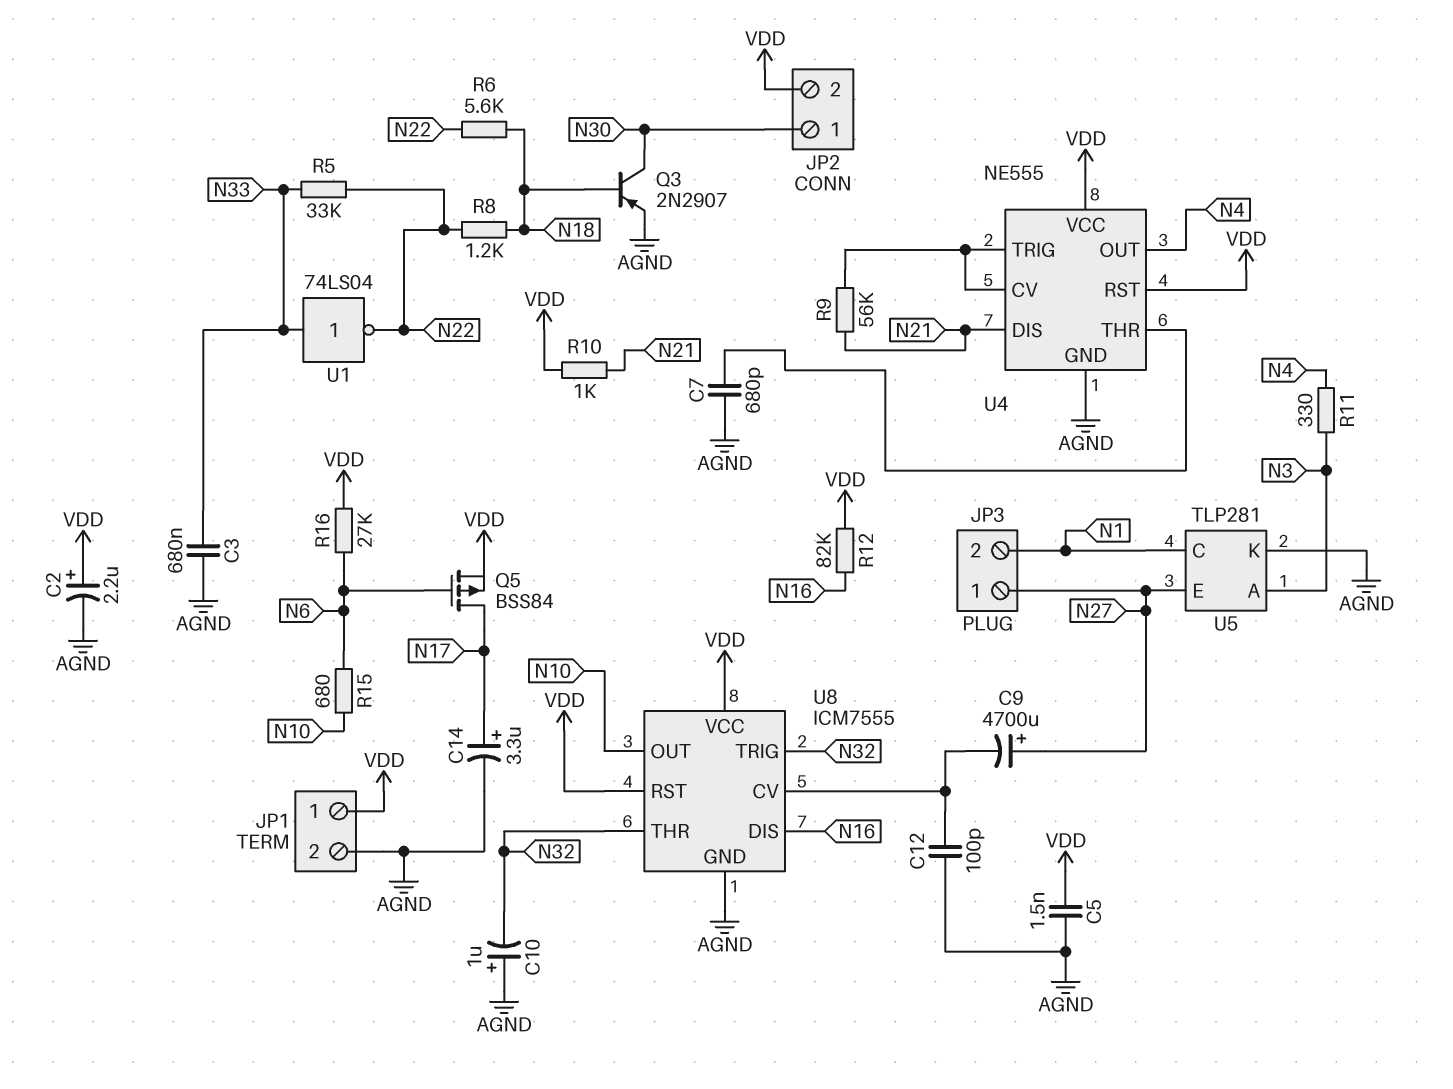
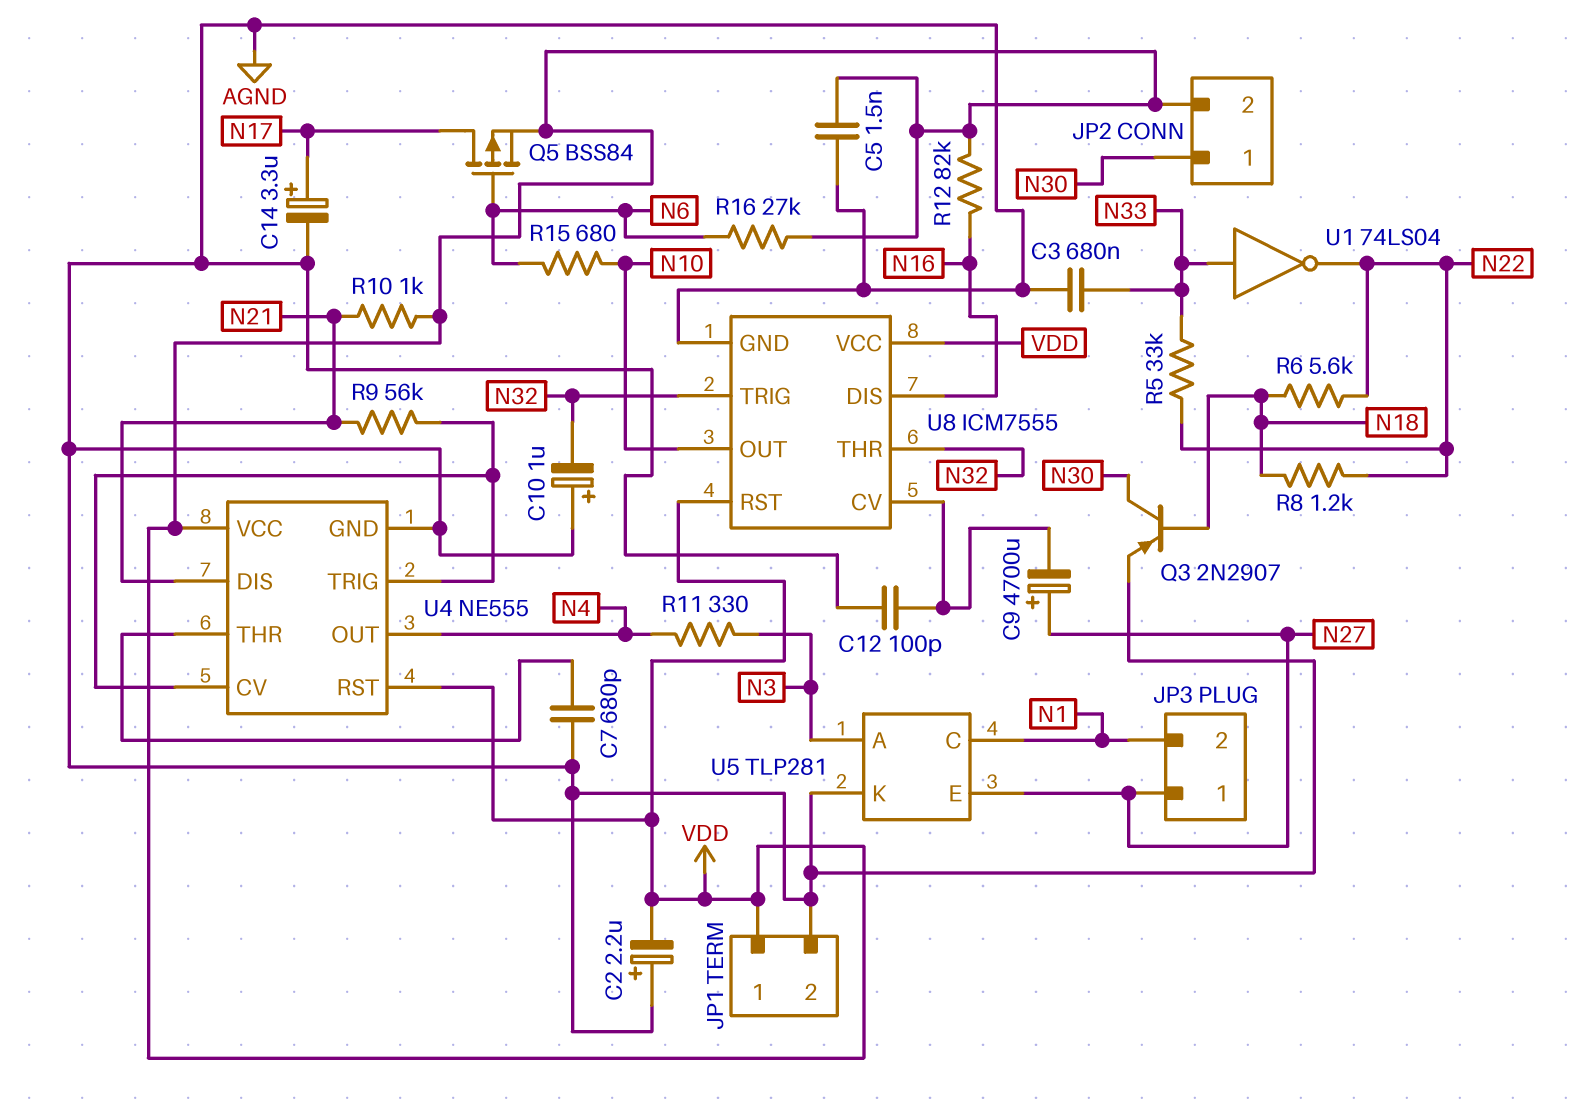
C2: 2.2uF (plus VDD, minus AGND) -> 2.2uF (plus AGND, minus VDD)

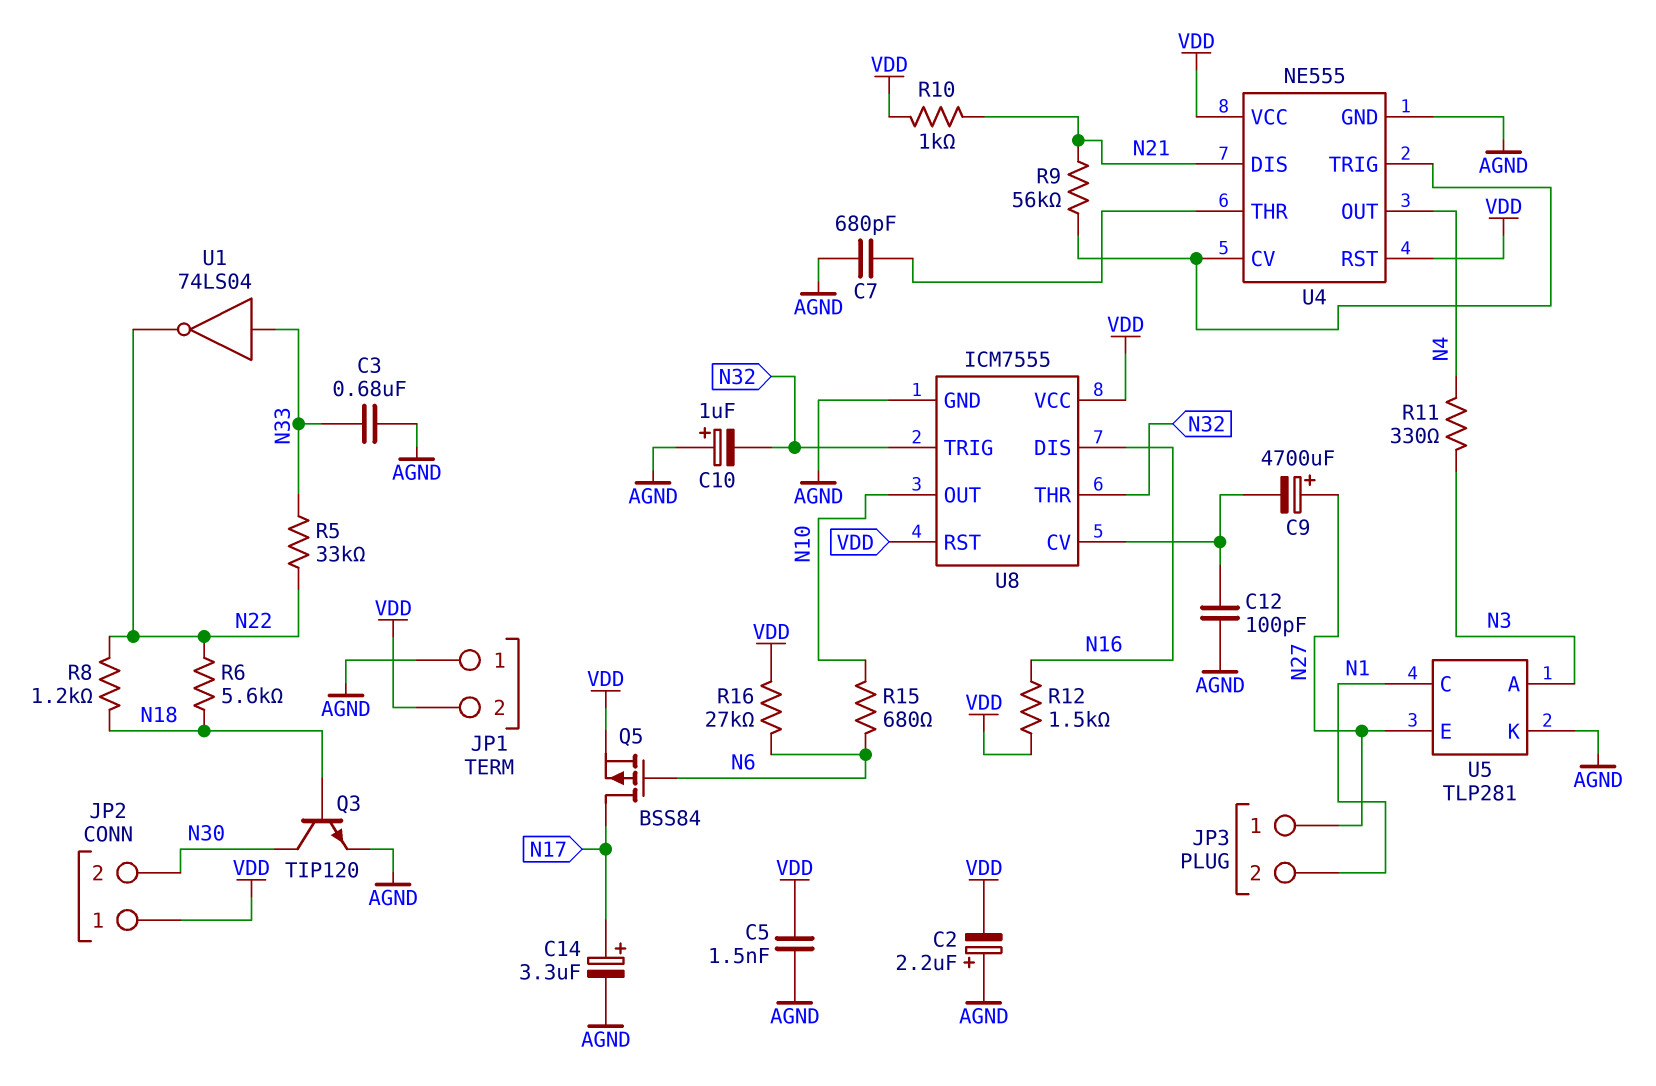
JP1 pin 1: VDD -> AGND
JP1 pin 2: AGND -> VDD
JP2 pin 1: N30 -> VDD
JP2 pin 2: VDD -> N30
Q3: PNP 2N2907 (B N18, C N30, E AGND) -> NPN TIP120 (B N18, C N30, E AGND)
R12: 82k (N16, VDD) -> 1.5k (N16, VDD)

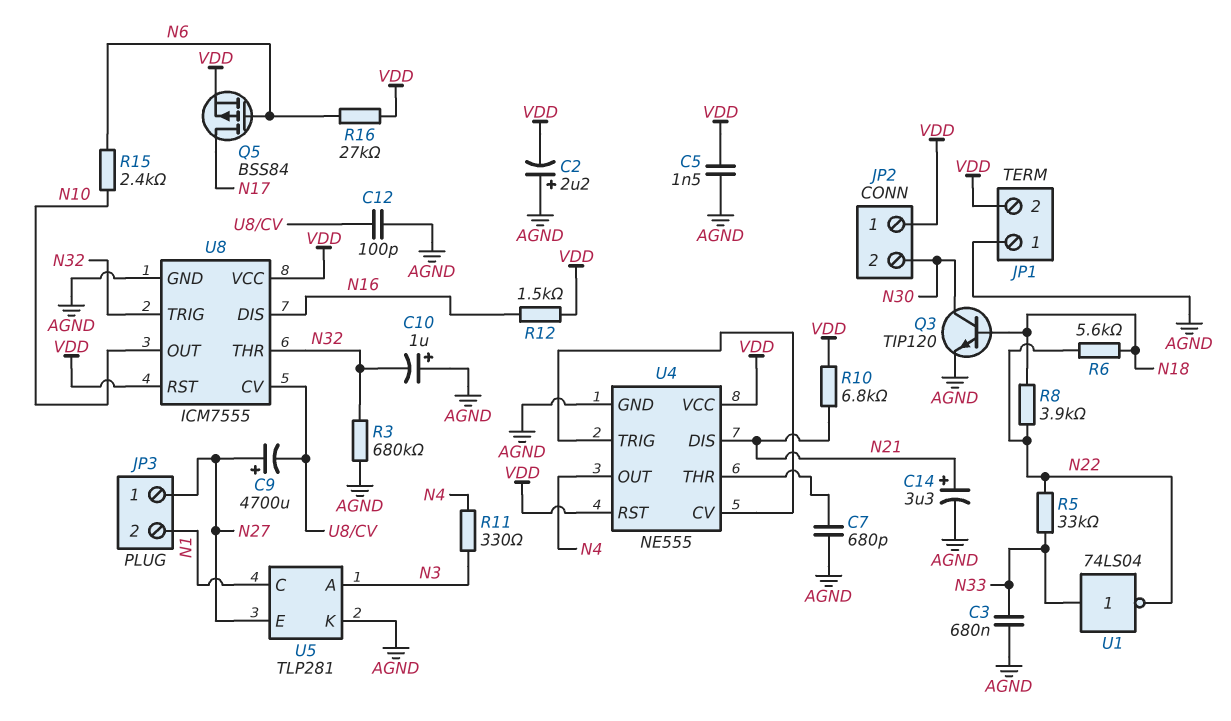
C14: 3.3uF (plus N17, minus AGND) -> 3.3uF (plus N21, minus AGND)
R3: none -> 680k (AGND, N32)
R8: 1.2k (N18, N22) -> 3.9k (N18, N22)
R9: 56k (N21, U4/CV) -> none
R10: 1k (N21, VDD) -> 6.8k (N21, VDD)
R15: 680 (N6, N10) -> 2.4k (N6, N10)

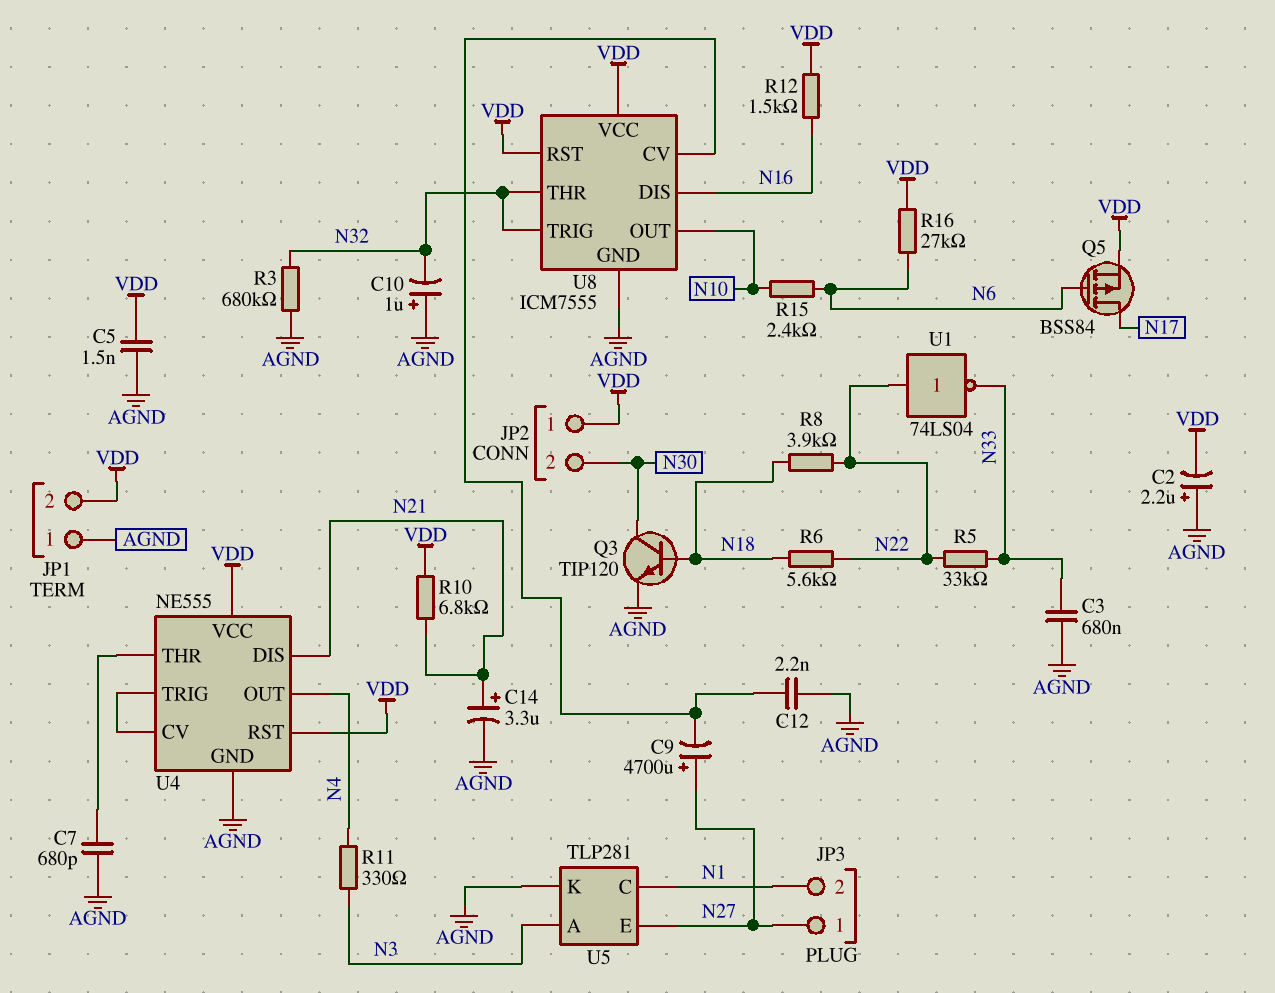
C12: 100pF (AGND, U8/CV) -> 2.2nF (AGND, U8/CV)
U1: NOT 74LS04 (in N33, out N22) -> NOT 74LS04 (in N22, out N33)

